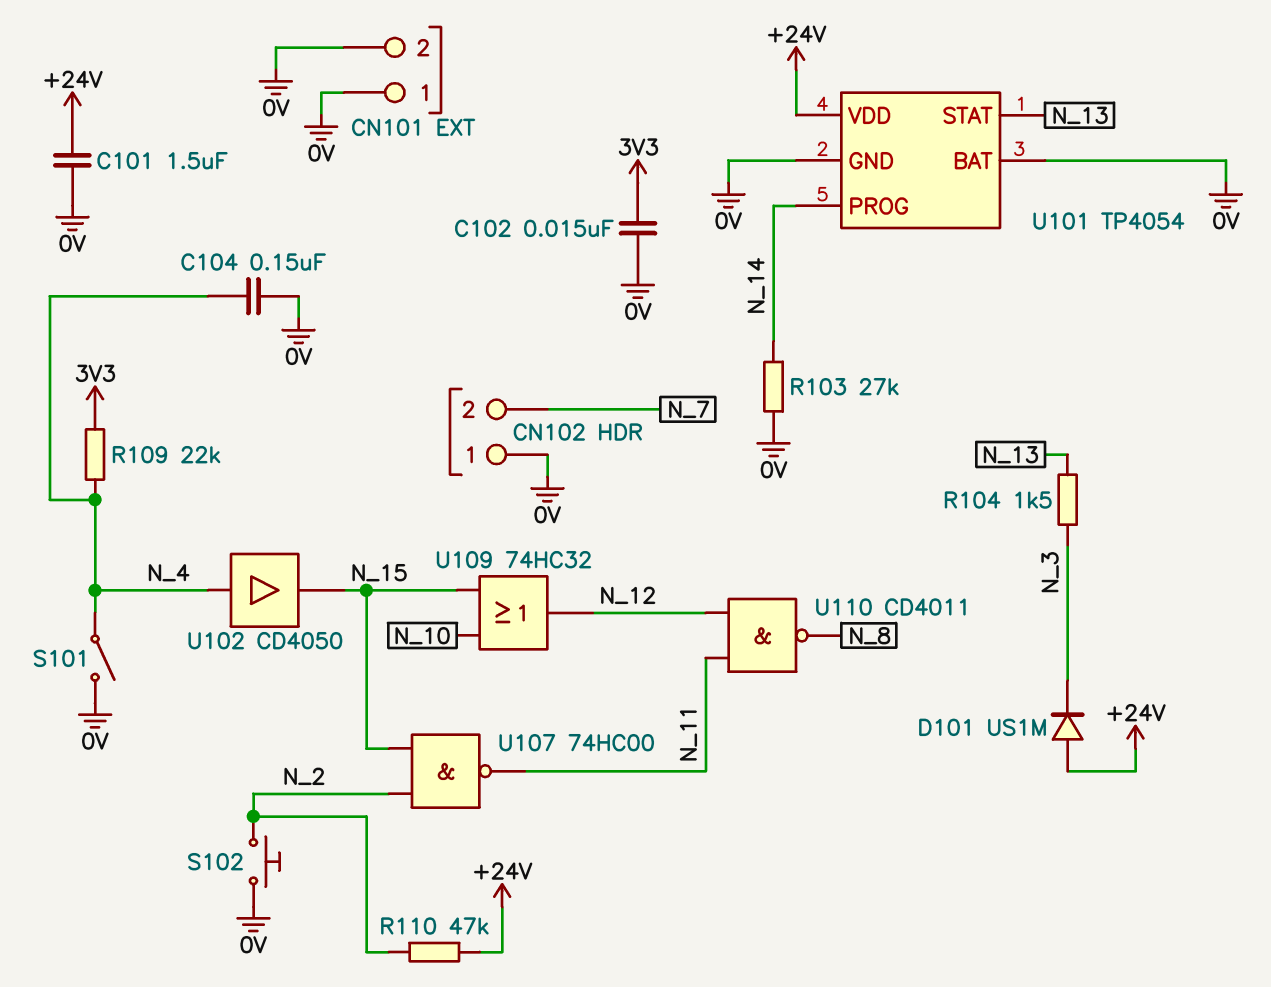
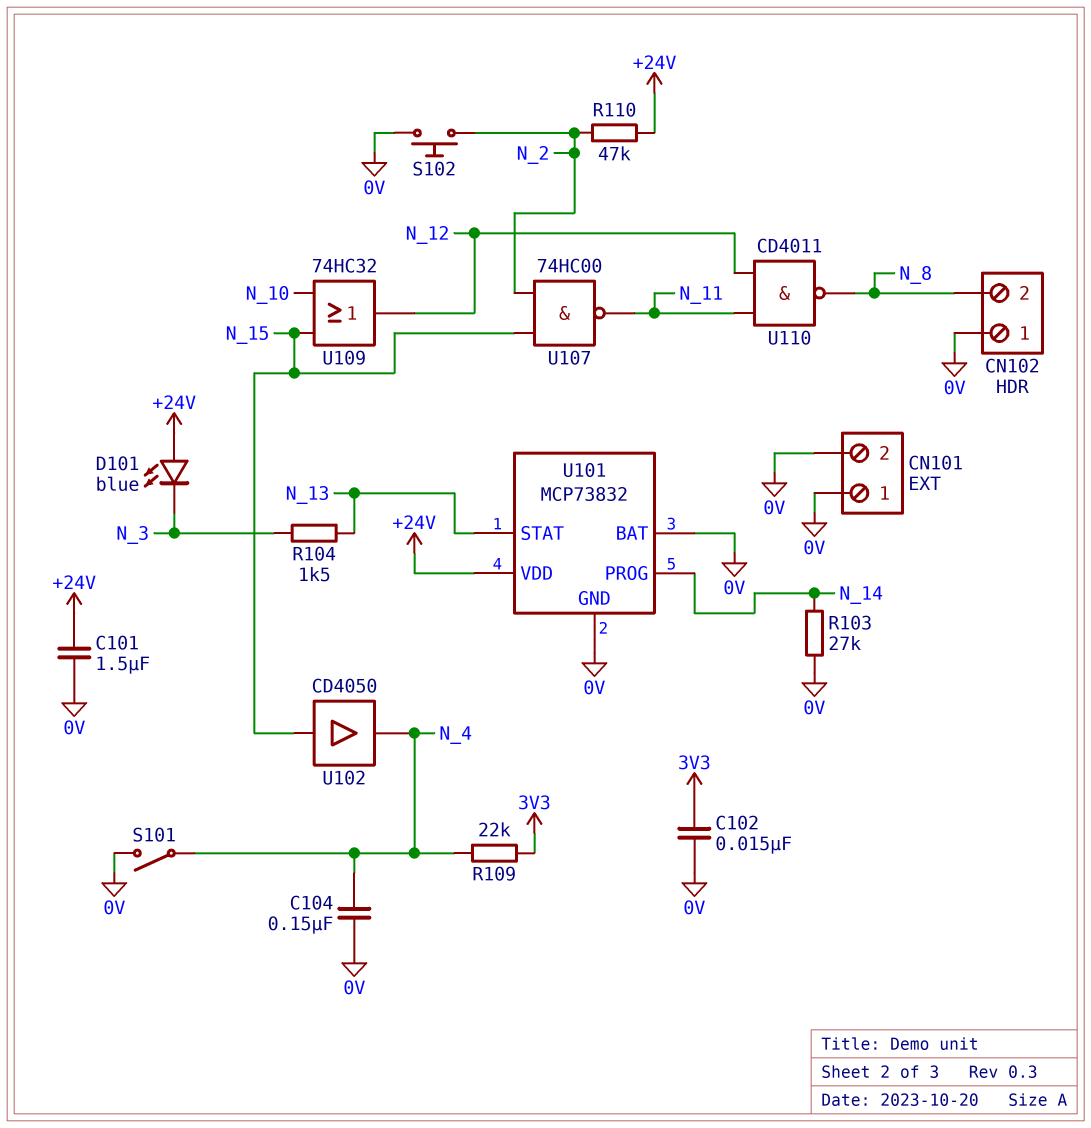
CN102 pin 2: N_7 -> N_8
D101: diode US1M (A +24V, K N_3) -> LED blue (A +24V, K N_3)
U101: TP4054 -> MCP73832
U102: buffer CD4050 (in N_4, out N_15) -> buffer CD4050 (in N_15, out N_4)

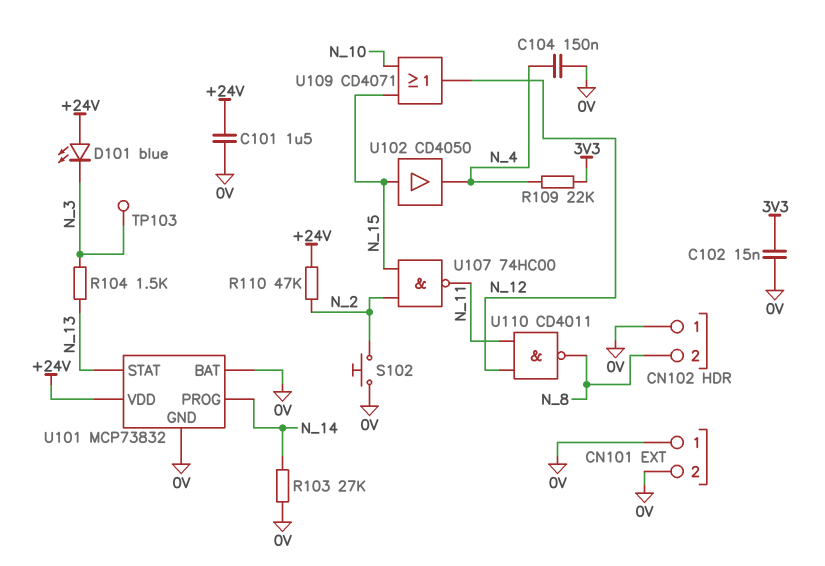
S101: switch (0V, N_4) -> none
TP103: none -> test point (N_3)
U109: OR 74HC32 (in N_10, in N_15, out N_12) -> OR CD4071 (in N_10, in N_15, out N_12)

